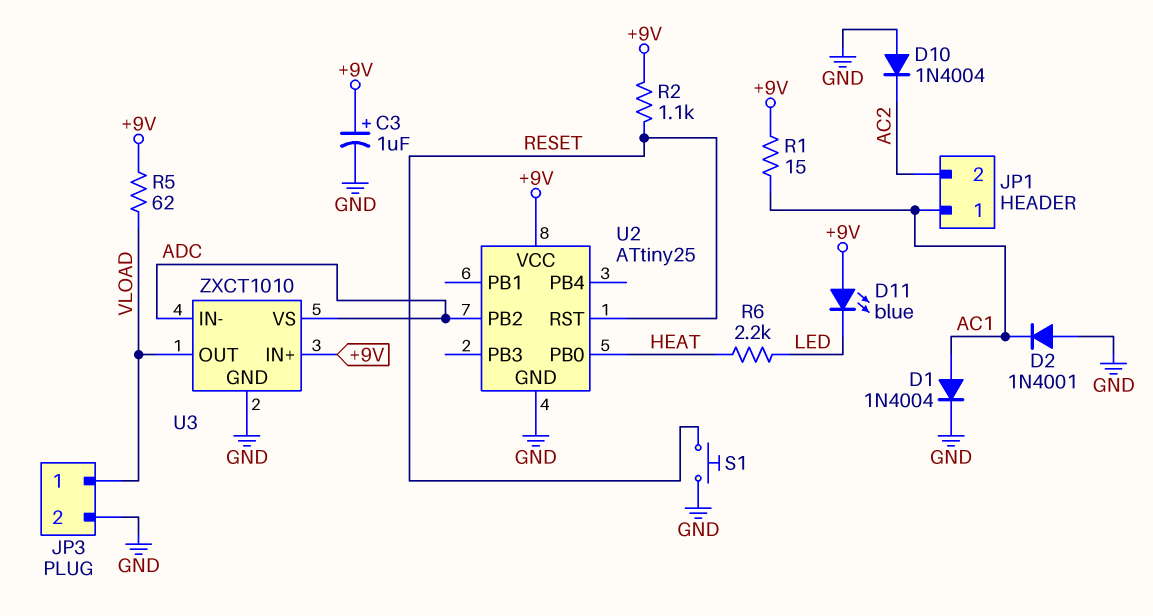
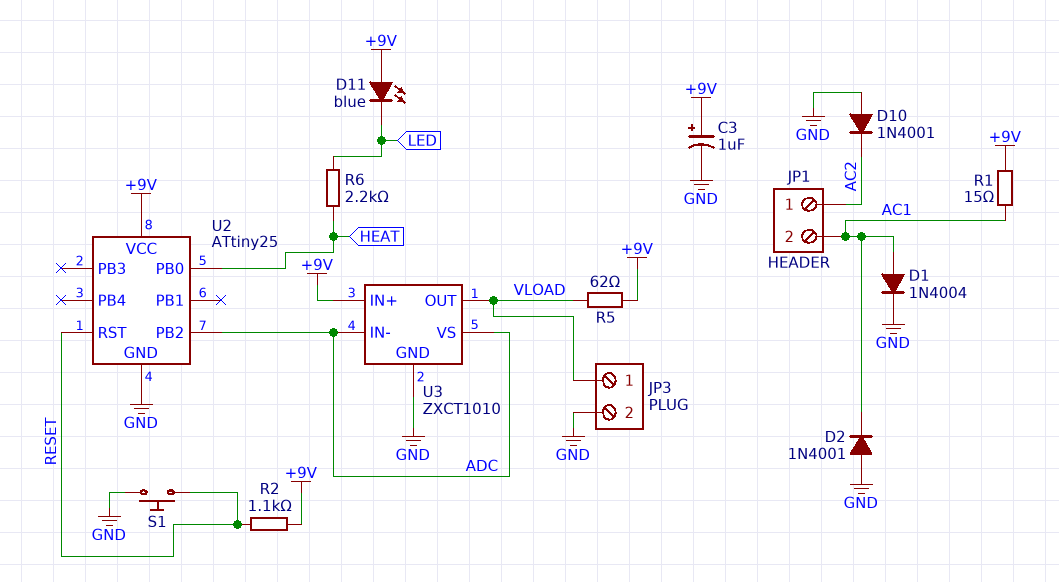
D10: diode 1N4004 (A GND, K AC2) -> diode 1N4001 (A GND, K AC2)
JP1 pin 1: AC1 -> AC2
JP1 pin 2: AC2 -> AC1

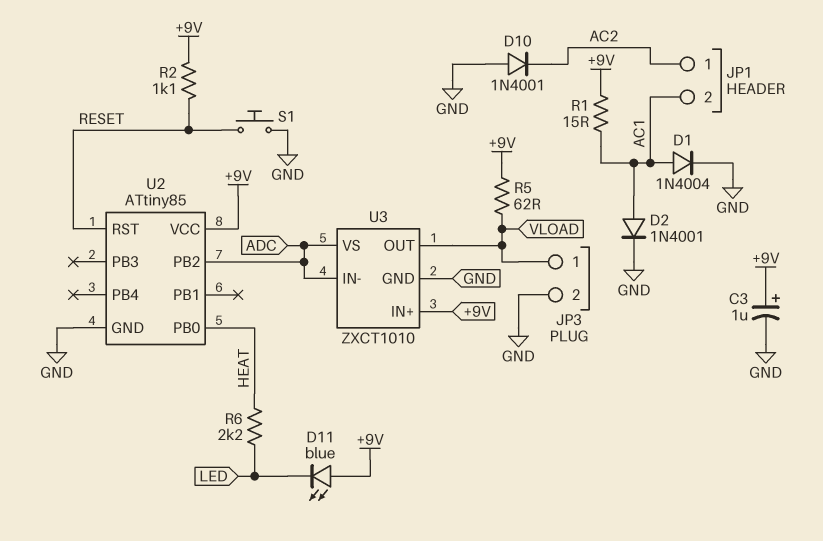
D2: diode 1N4001 (A GND, K AC1) -> diode 1N4001 (A AC1, K GND)
U2: ATtiny25 -> ATtiny85

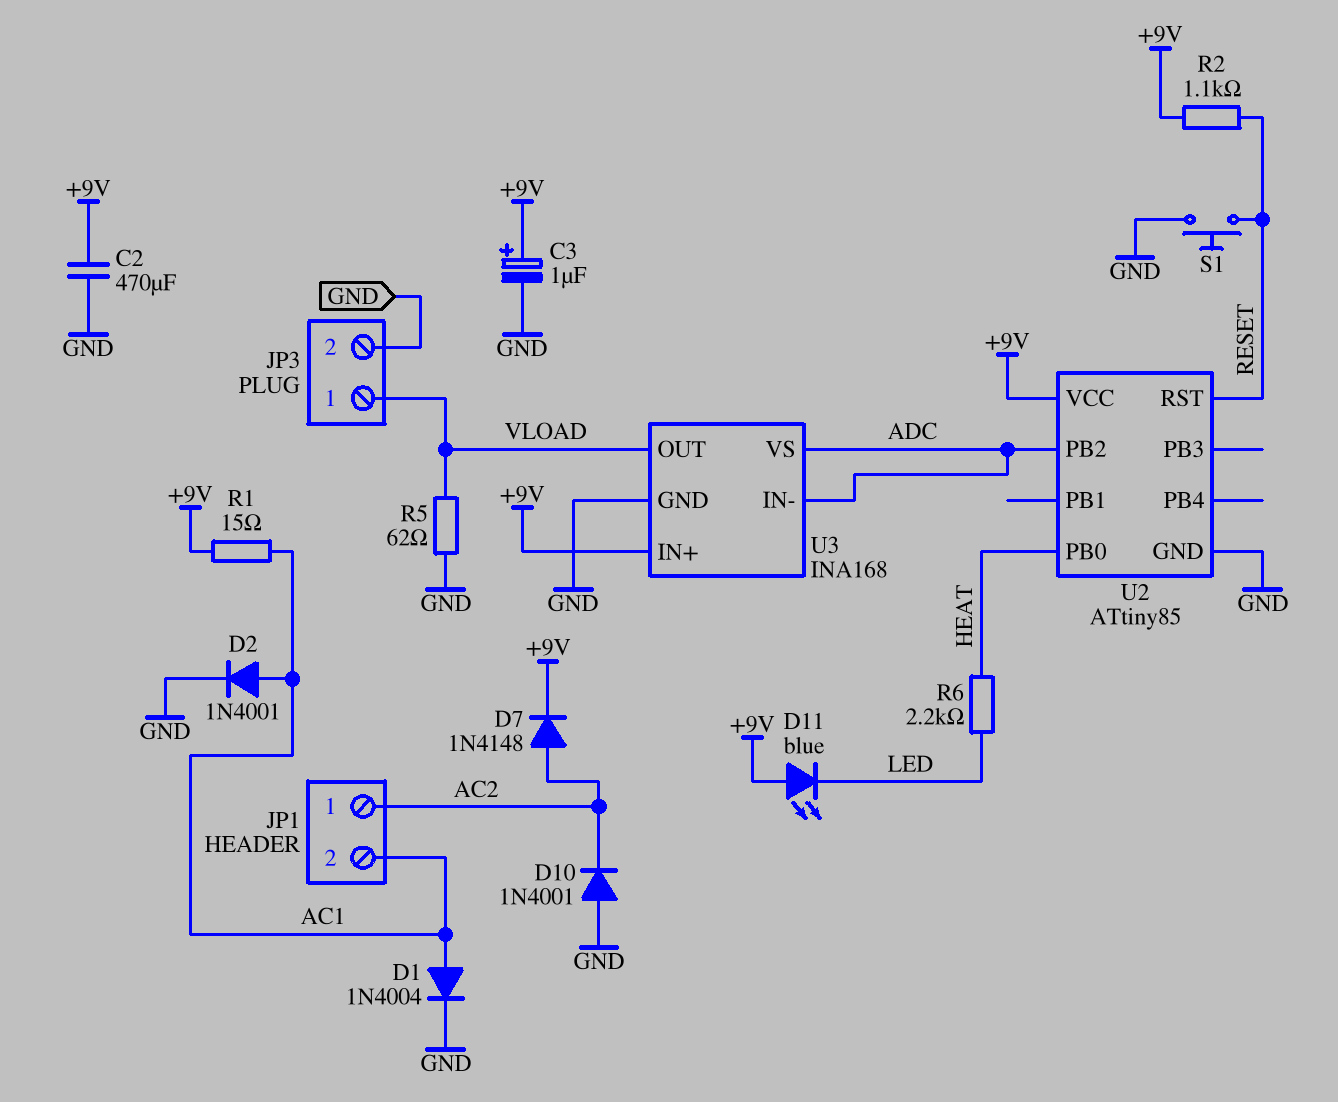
C2: none -> 470uF (+9V, GND)
D7: none -> diode 1N4148 (A AC2, K +9V)
R5: 62 (+9V, VLOAD) -> 62 (GND, VLOAD)
U3: ZXCT1010 -> INA168

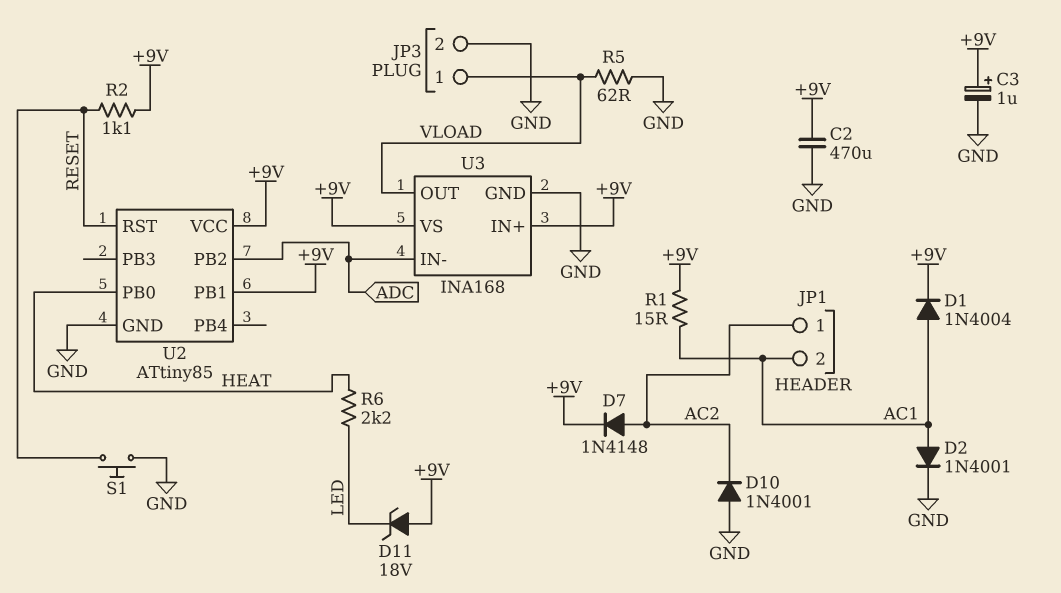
D1: diode 1N4004 (A AC1, K GND) -> diode 1N4004 (A AC1, K +9V)
D11: LED blue (A +9V, K LED) -> zener 18V (A +9V, K LED)
U2 pin PB1: none -> +9V
U3 pin VS: ADC -> +9V

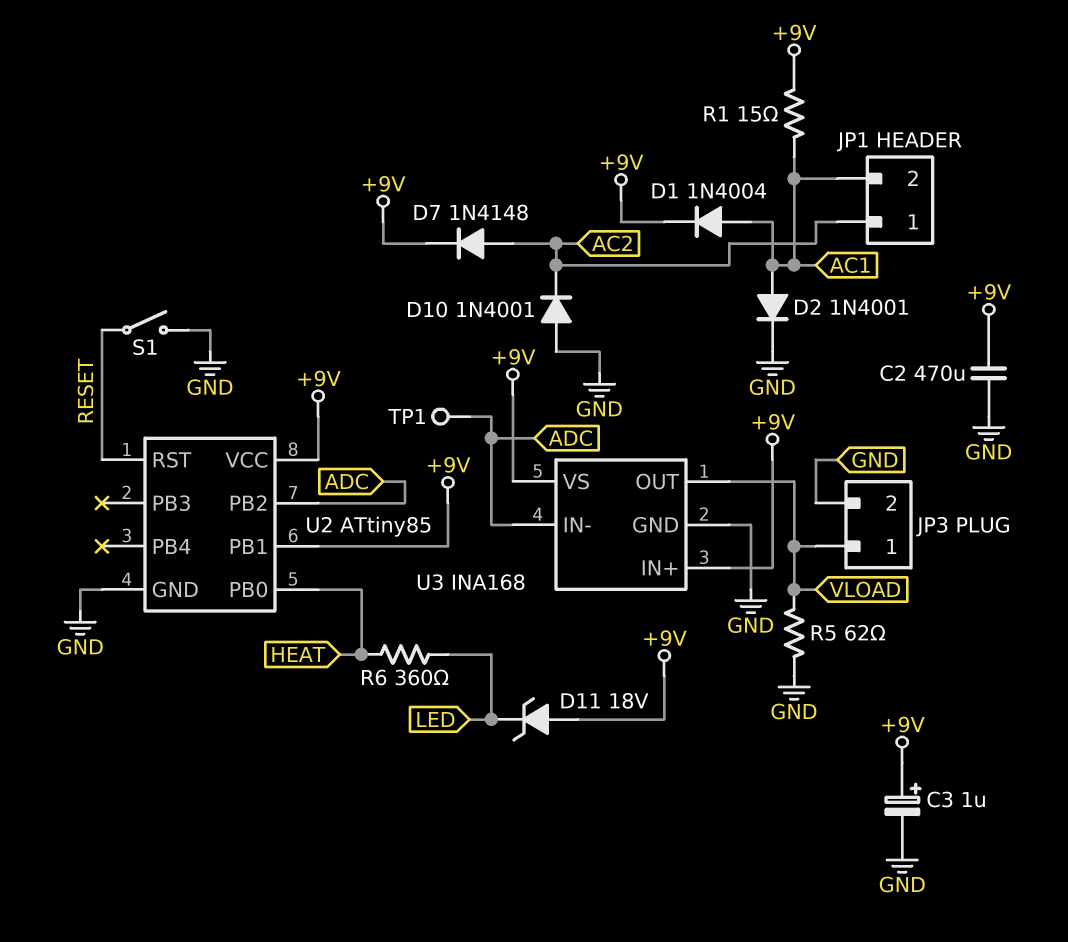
R2: 1.1k (+9V, RESET) -> none
R6: 2.2k (HEAT, LED) -> 360 (HEAT, LED)
S1: button (GND, RESET) -> switch (GND, RESET)
TP1: none -> test point (ADC)

